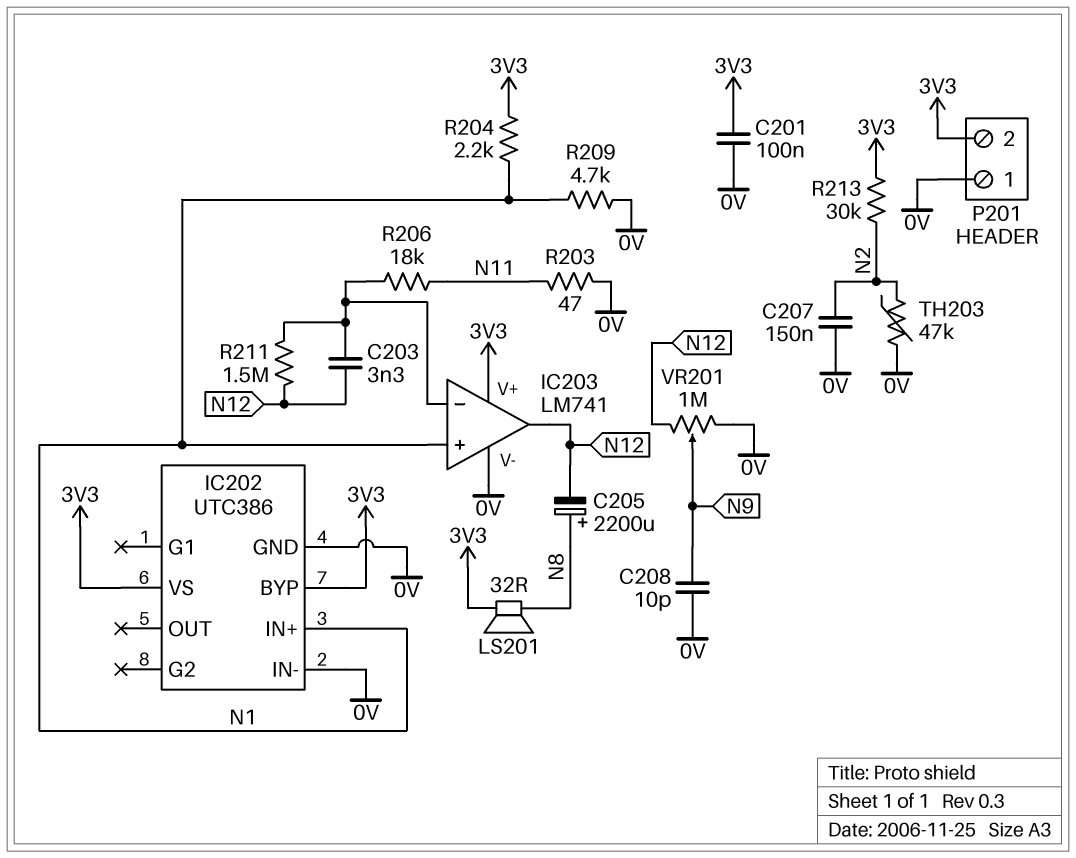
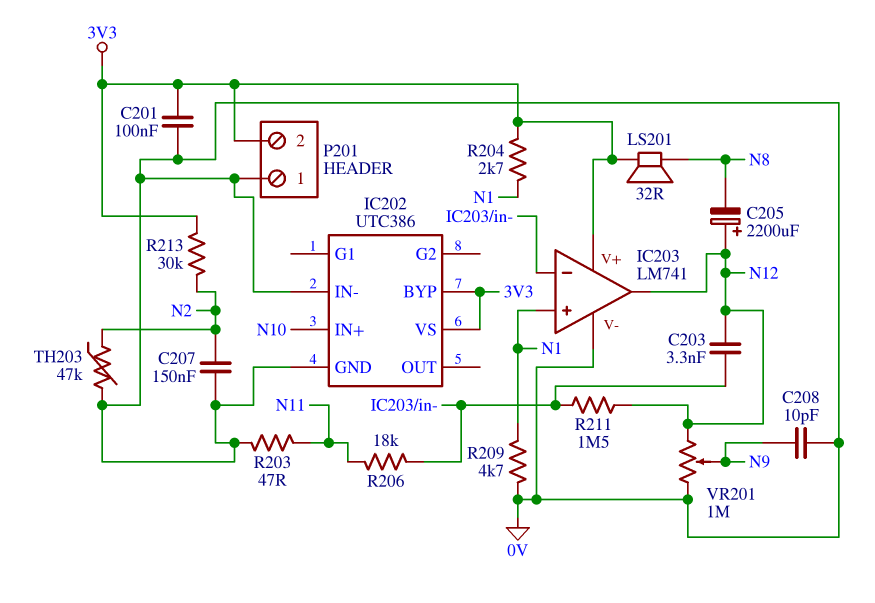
C205: 2200uF (plus N8, minus N12) -> 2200uF (plus N12, minus N8)
IC202 pin IN+: N1 -> N10
R204: 2.2k (3V3, N1) -> 2.7k (3V3, N1)

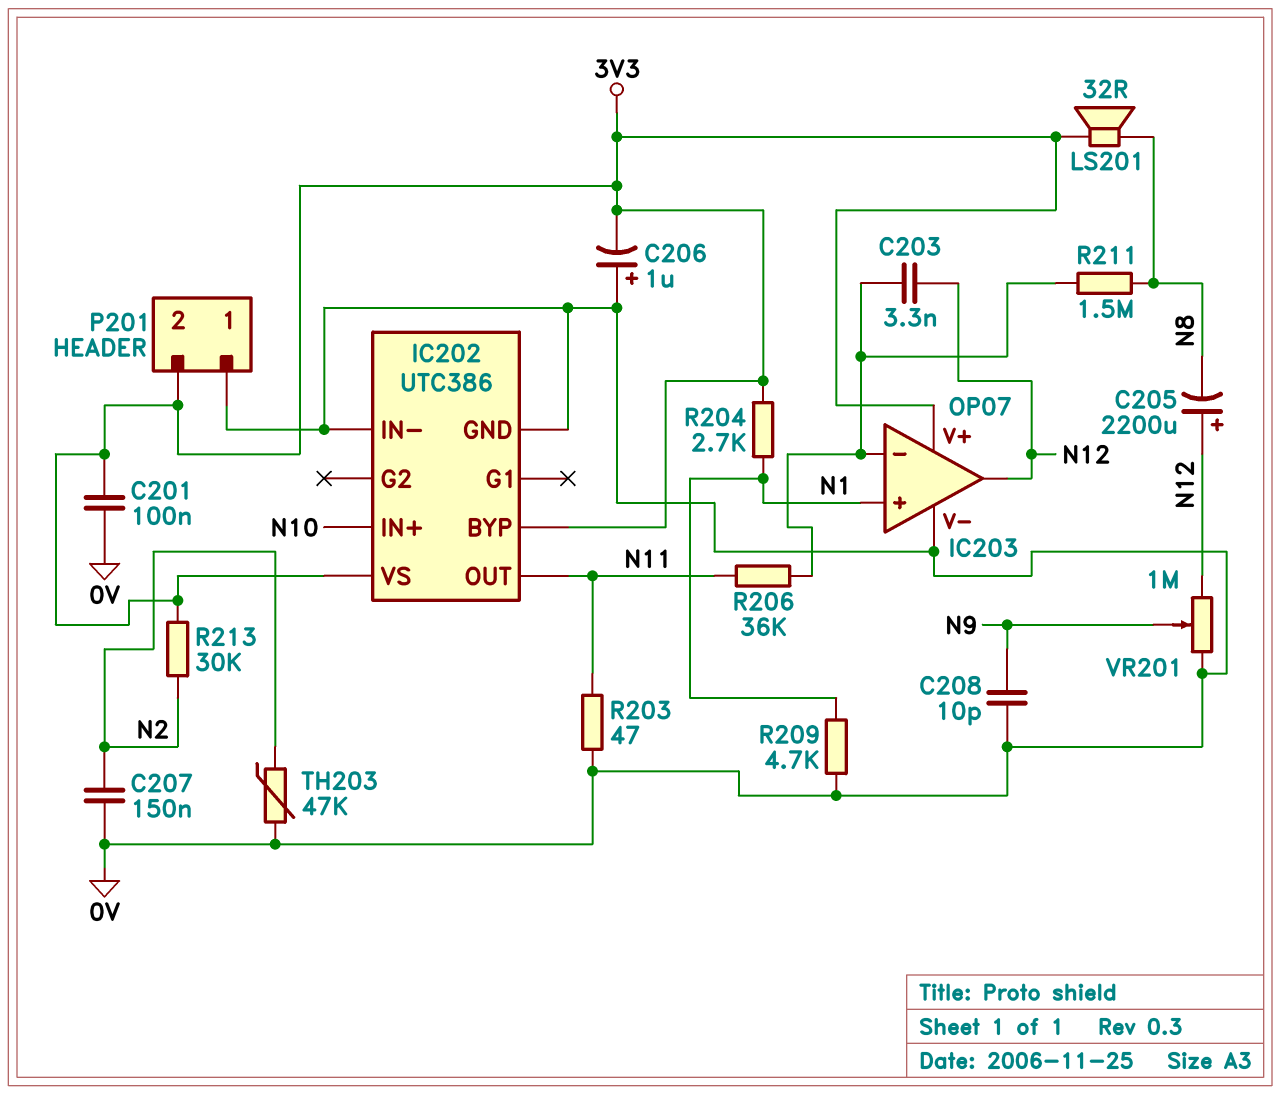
C206: none -> 1uF (plus 0V, minus 3V3)
IC202 pin OUT: none -> N11
IC203: LM741 -> OP07
R206: 18k (IC203/in-, N11) -> 36k (IC203/in-, N11)
R211: 1.5M (IC203/in-, N12) -> 1.5M (IC203/in-, N8)

